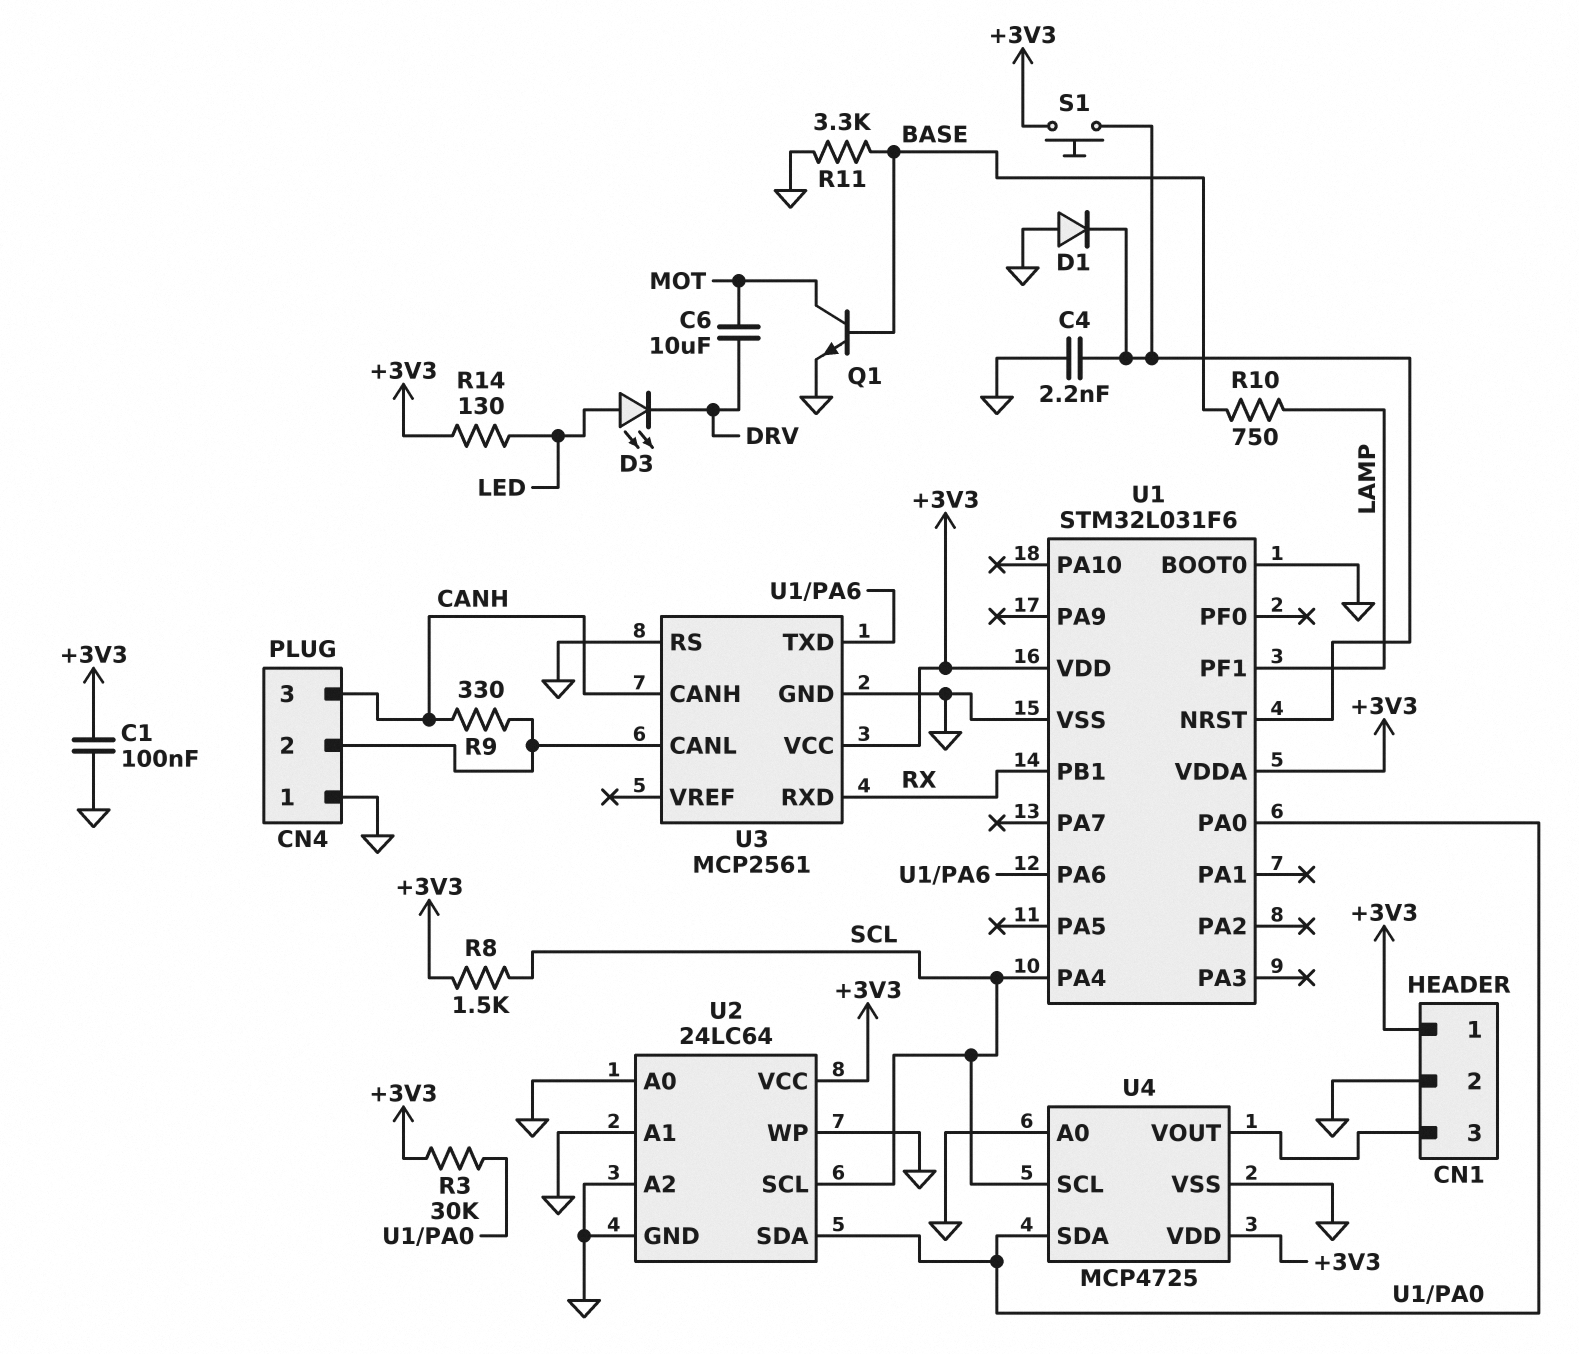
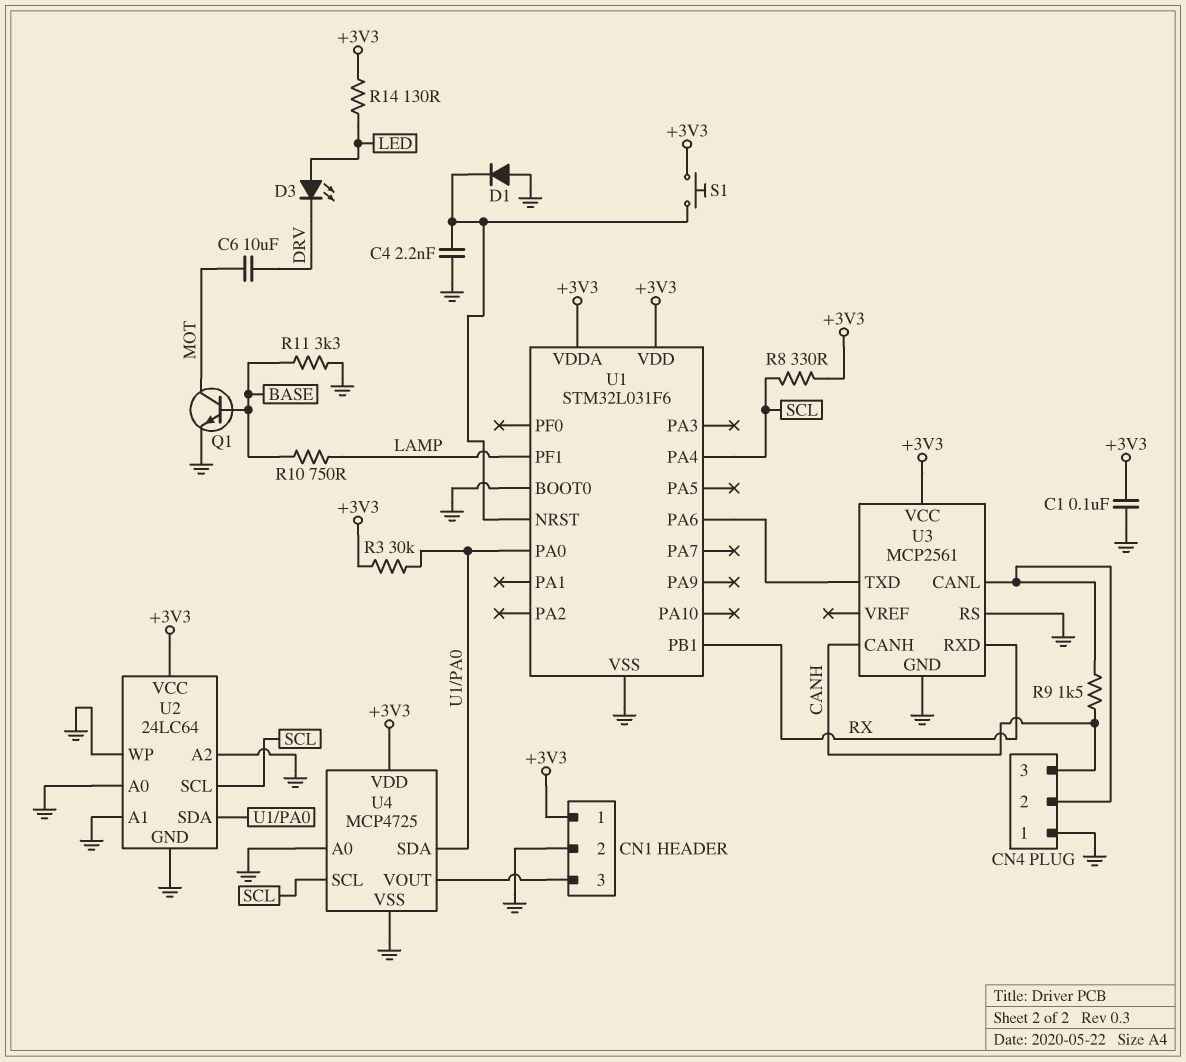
R8: 1.5k (+3V3, SCL) -> 330 (+3V3, SCL)
R9: 330 (CANH, CN4/2) -> 1.5k (CANH, CN4/2)

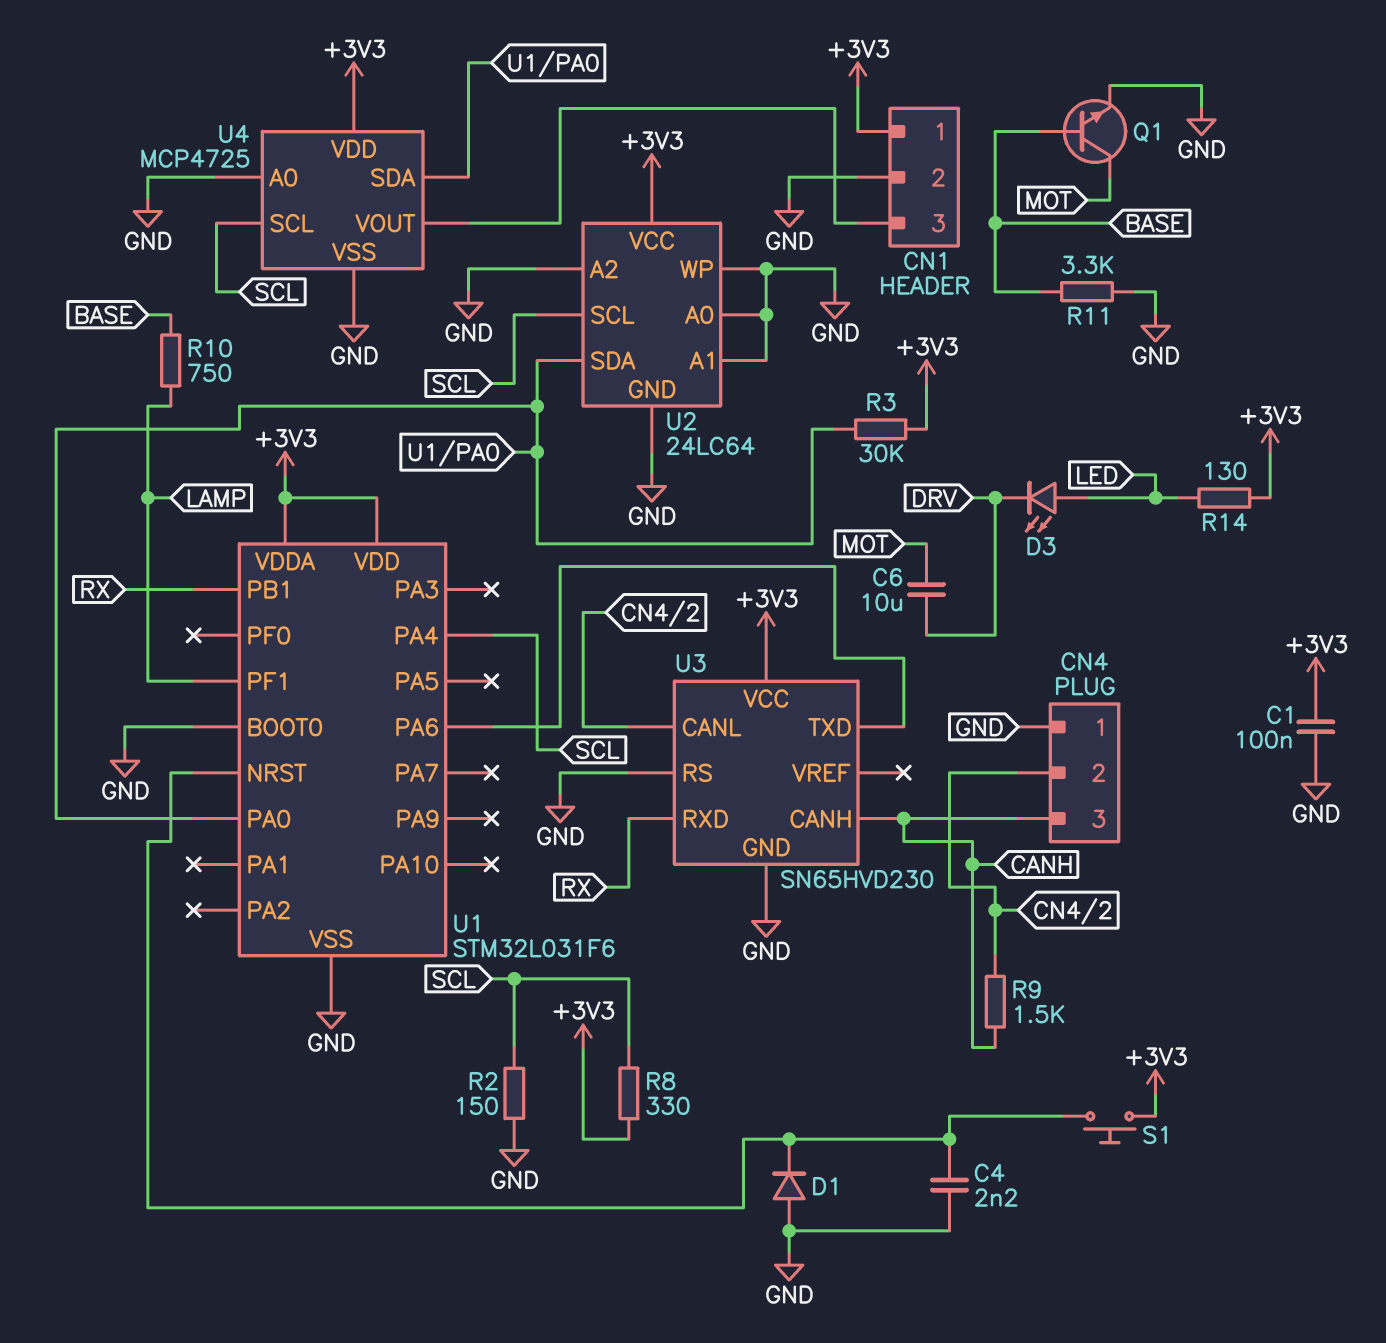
R2: none -> 150 (GND, SCL)
U3: MCP2561 -> SN65HVD230

